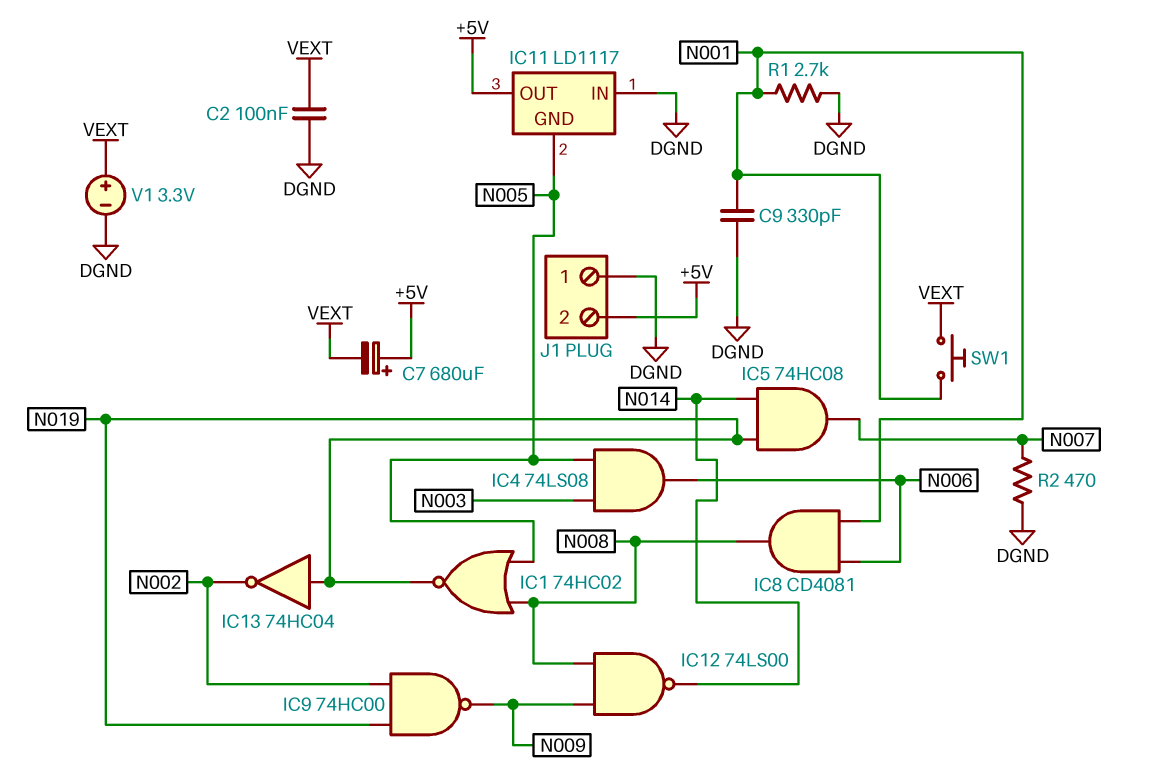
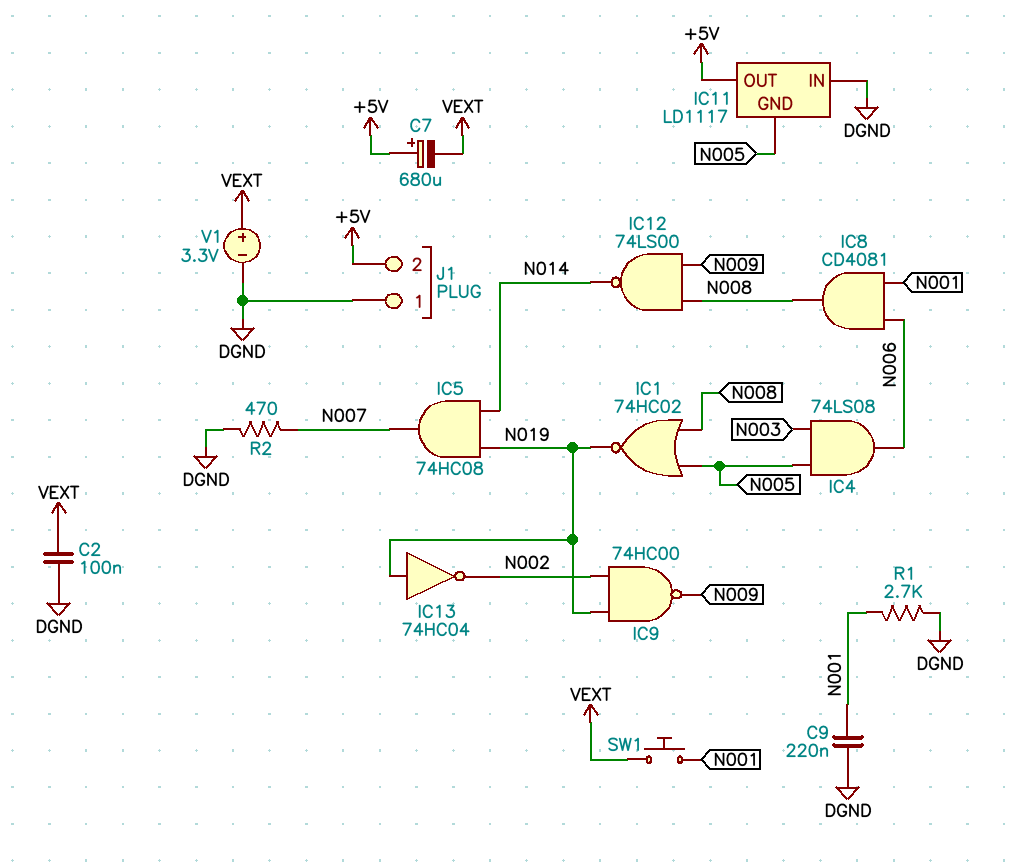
C9: 330pF (DGND, N001) -> 220nF (DGND, N001)

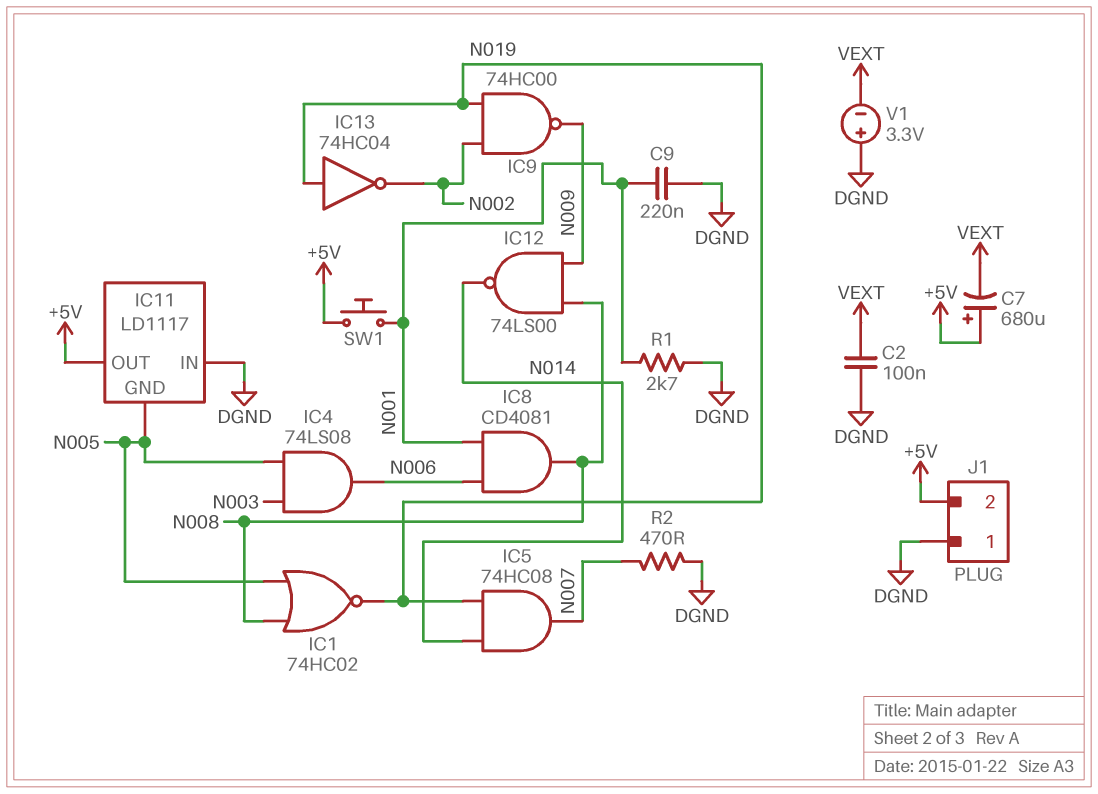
SW1: button (N001, VEXT) -> button (+5V, N001)
V1: 3.3V (plus VEXT, minus DGND) -> 3.3V (plus DGND, minus VEXT)

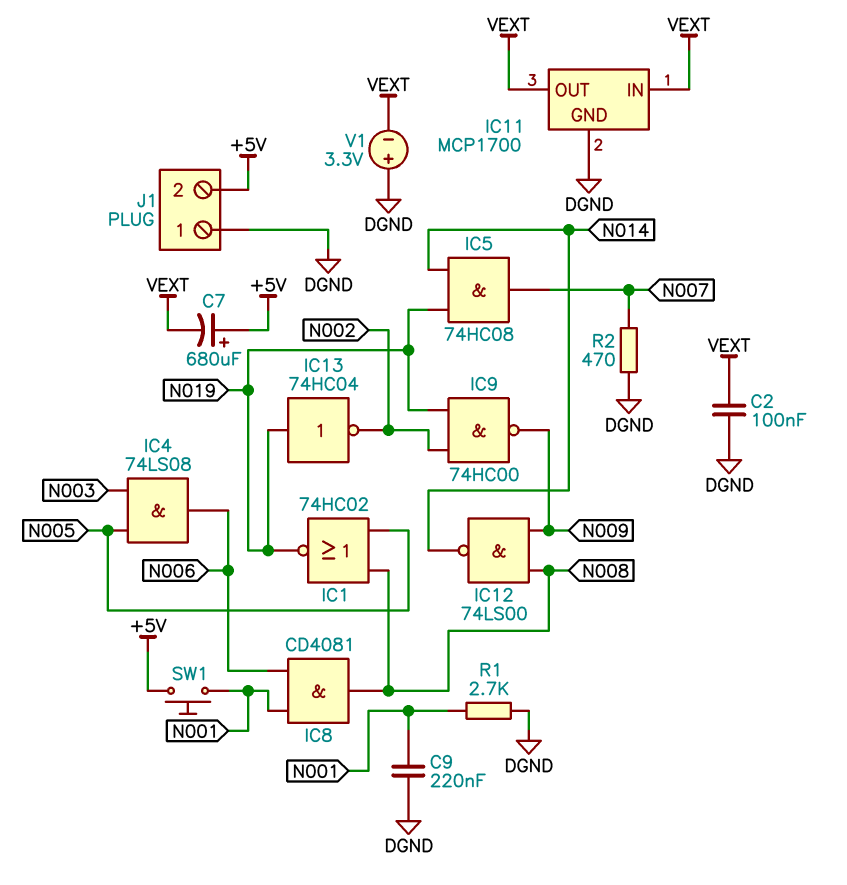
IC11: LD1117 -> MCP1700
IC11 pin GND: N005 -> DGND
IC11 pin IN: DGND -> VEXT
IC11 pin OUT: +5V -> VEXT

